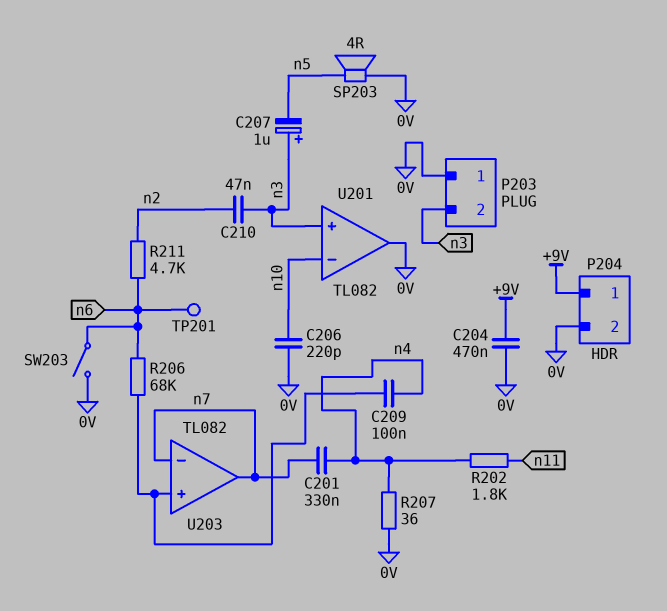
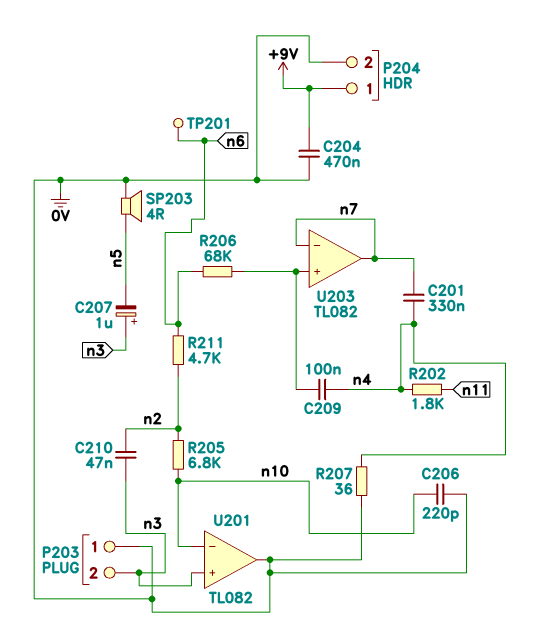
R205: none -> 6.8k (n2, n10)
SW203: switch (0V, n6) -> none

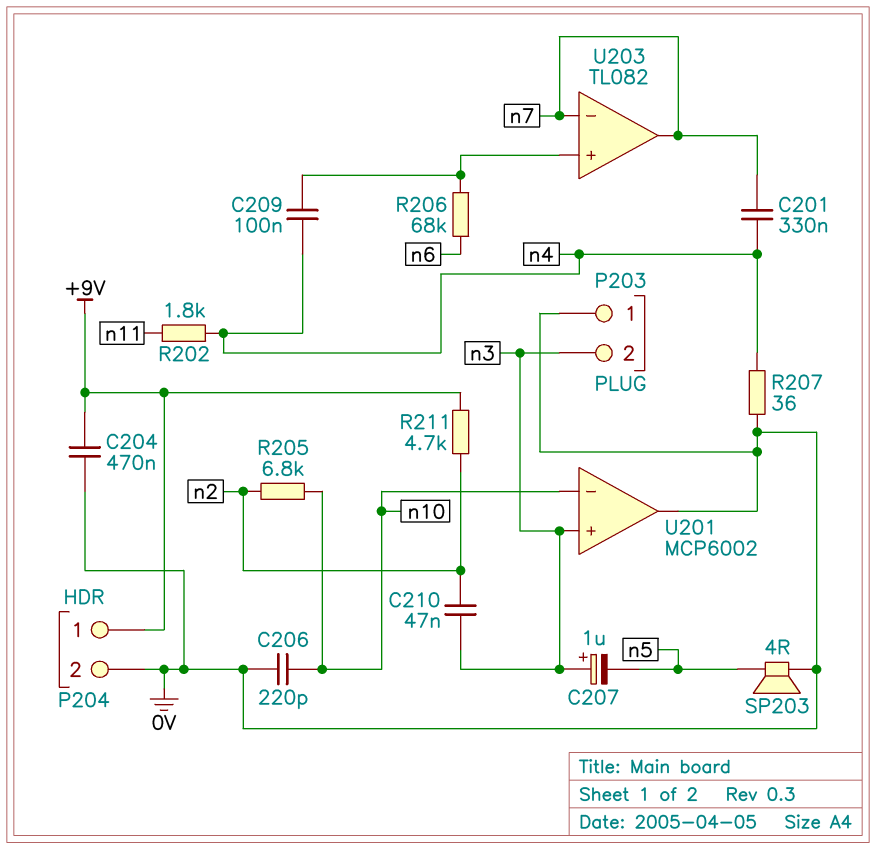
R211: 4.7k (n2, n6) -> 4.7k (+9V, n2)
TP201: test point (n6) -> none
U201: TL082 -> MCP6002

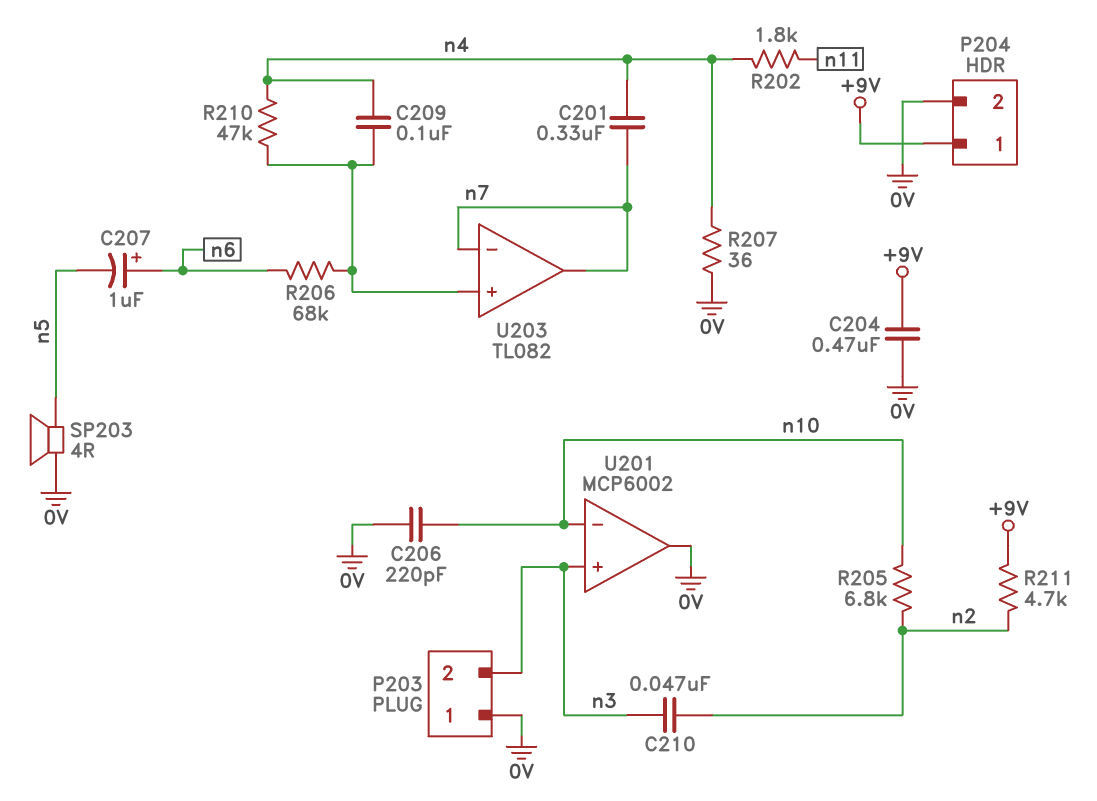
C207: 1uF (plus n3, minus n5) -> 1uF (plus n6, minus n5)
R210: none -> 47k (U203/in+, n4)

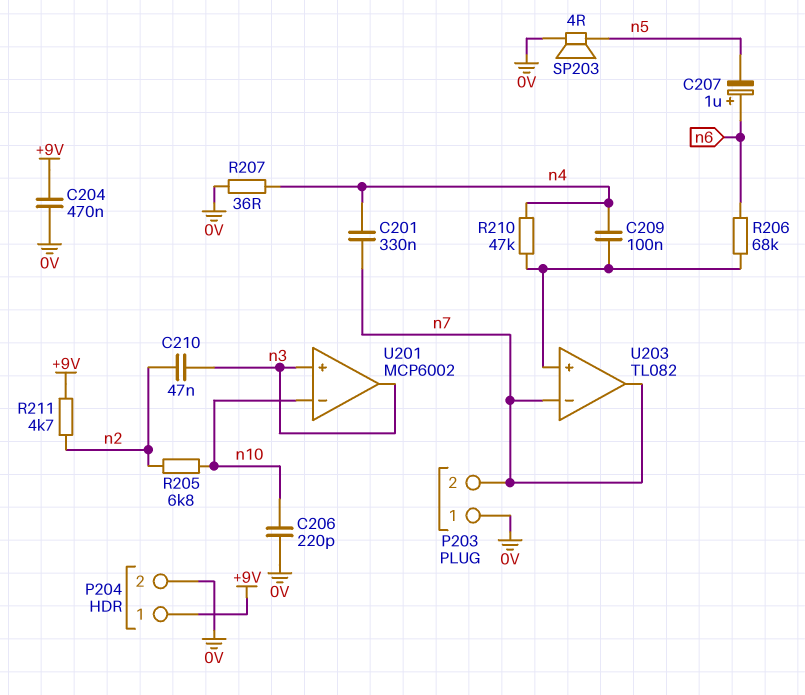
P203 pin 2: n3 -> n7
R202: 1.8k (n4, n11) -> none
U201 pin out: 0V -> n3

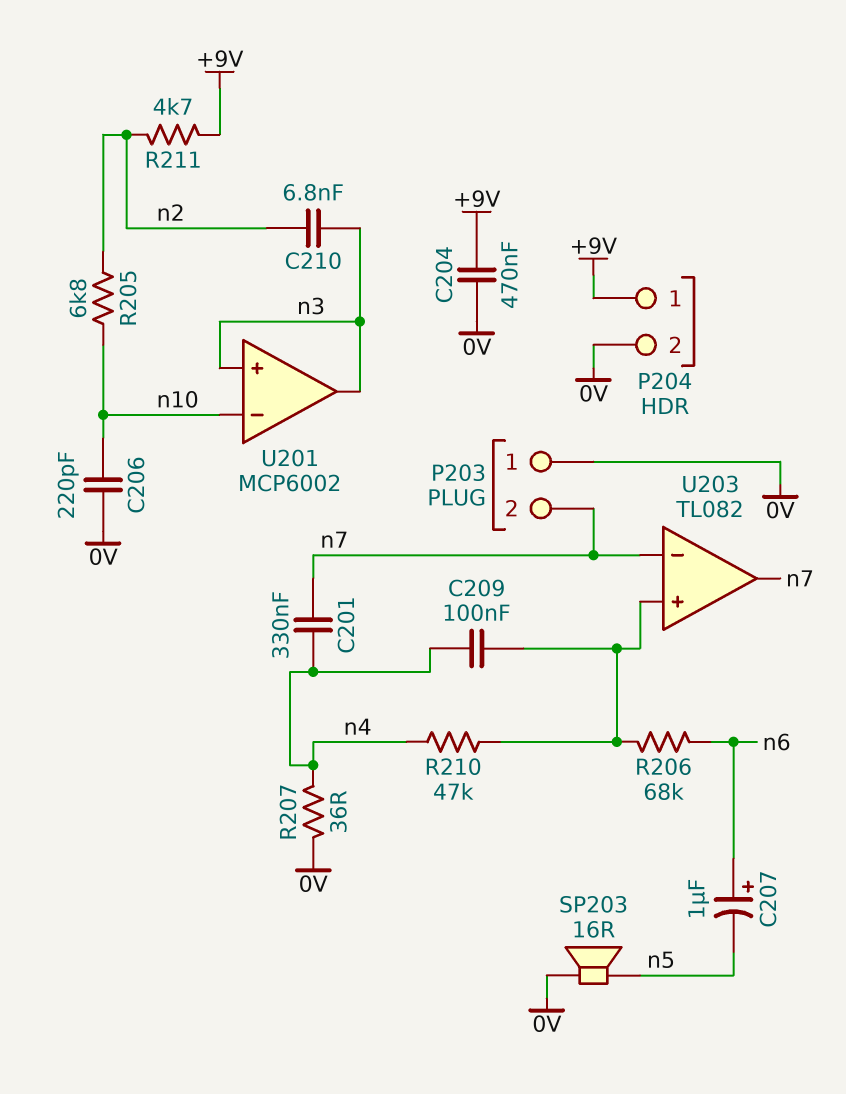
C210: 47nF (n2, n3) -> 6.8nF (n2, n3)
SP203: speaker 4R (0V, n5) -> speaker 16R (0V, n5)

